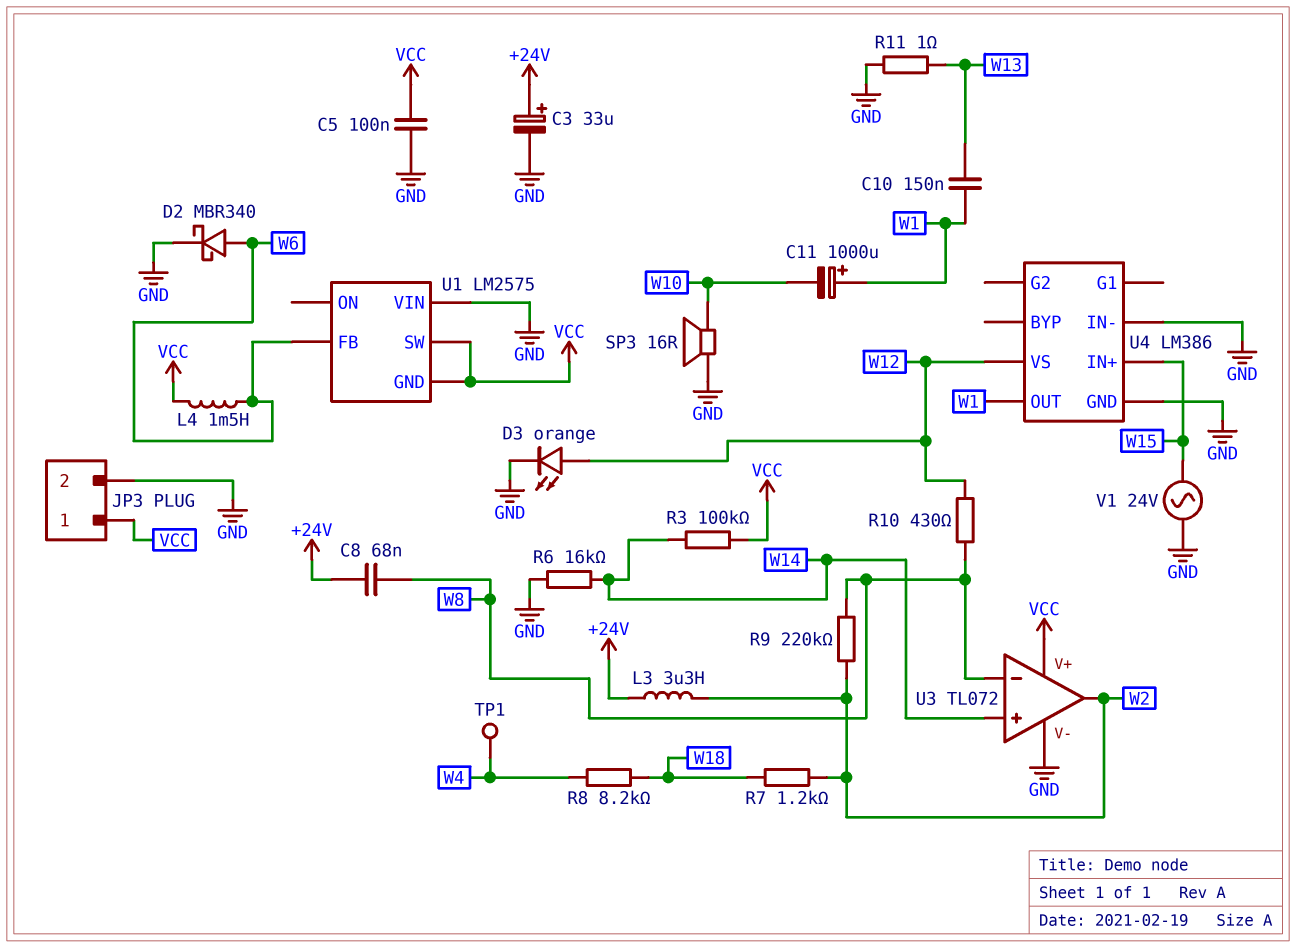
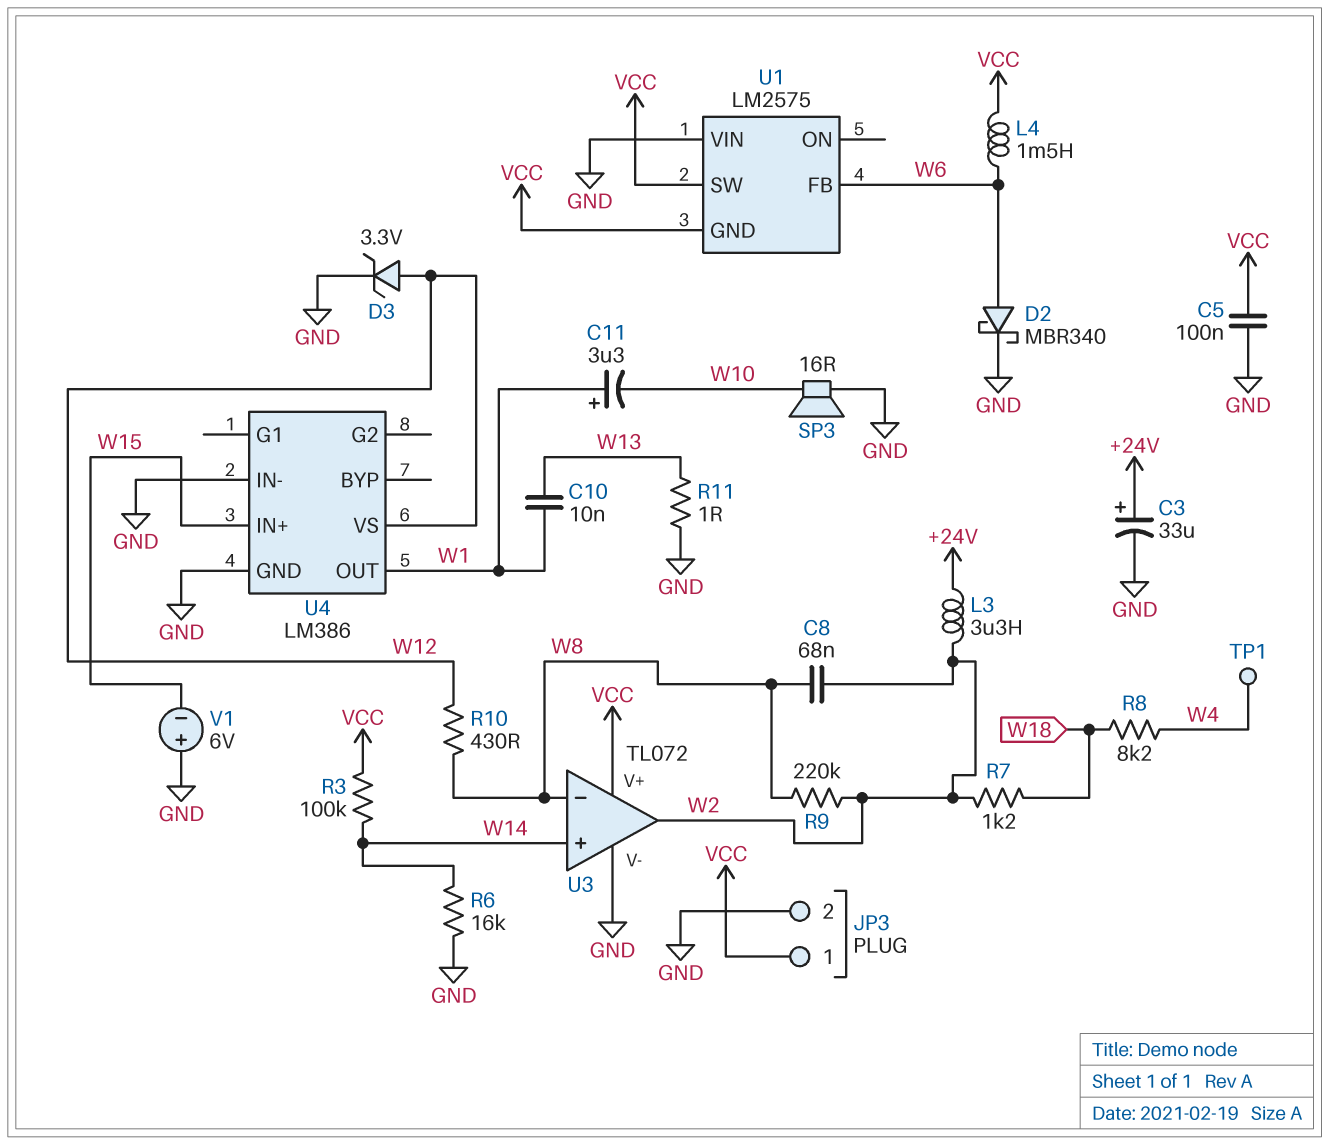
C8: 68nF (+24V, W8) -> 68nF (W2, W8)
C10: 150nF (W1, W13) -> 10nF (W1, W13)
C11: 1000uF (plus W1, minus W10) -> 3.3uF (plus W1, minus W10)
D3: LED orange (A W12, K GND) -> zener 3.3V (A W12, K GND)
V1: AC 24V (GND, W15) -> 6V (plus GND, minus W15)

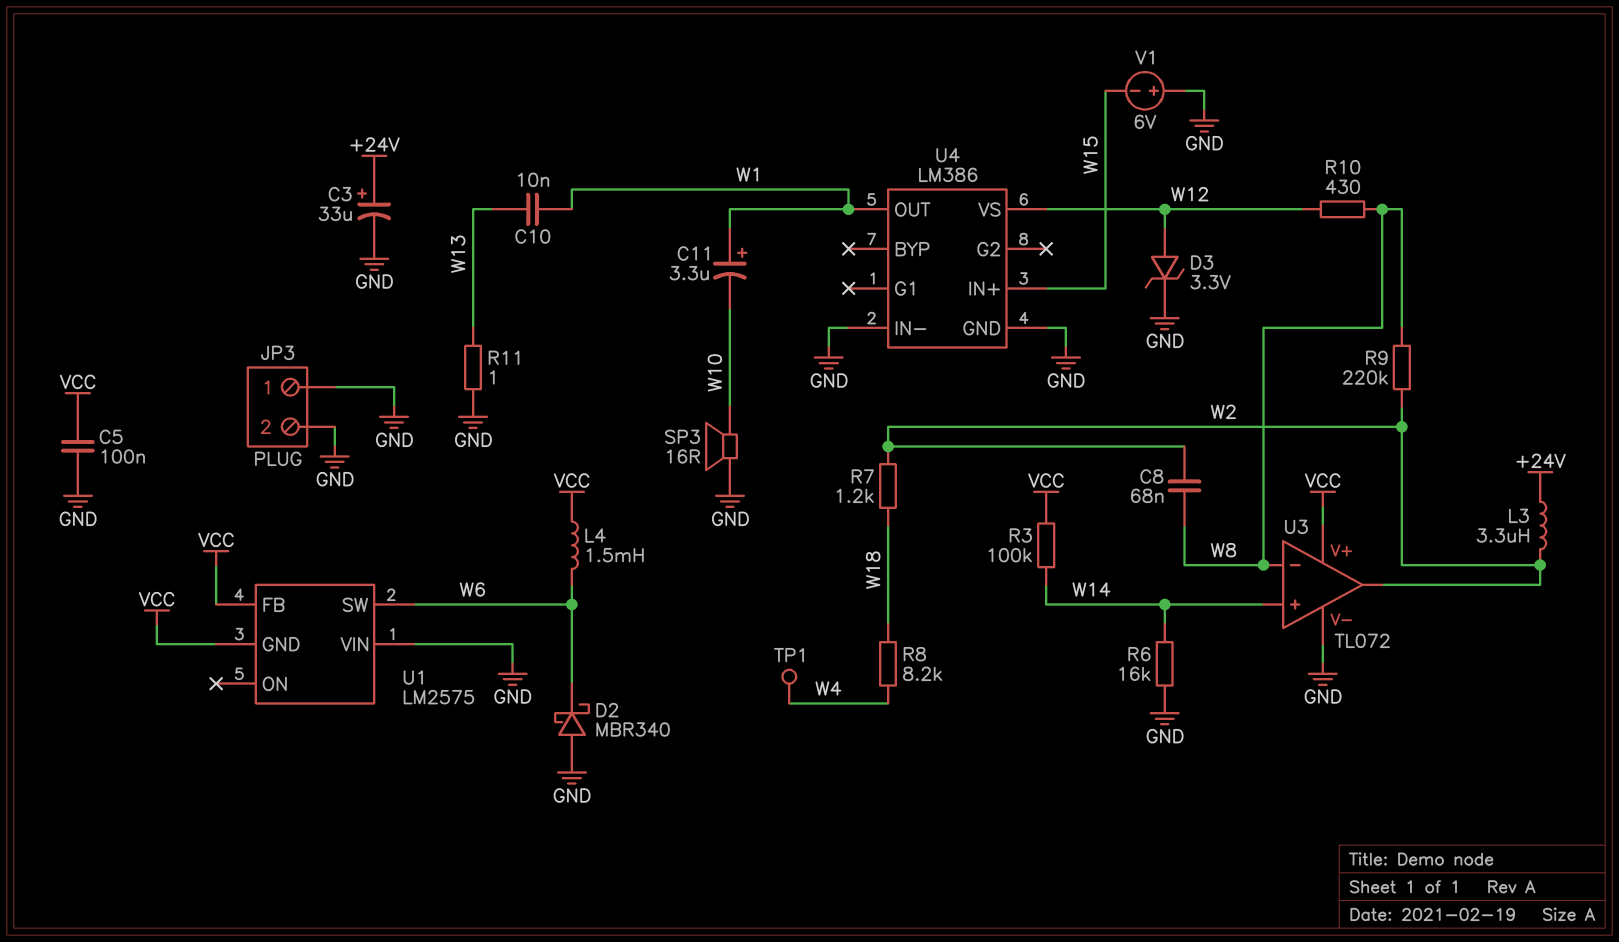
D2: schottky MBR340 (A W6, K GND) -> schottky MBR340 (A GND, K W6)
JP3 pin 1: VCC -> GND
U1 pin FB: W6 -> VCC
U1 pin SW: VCC -> W6

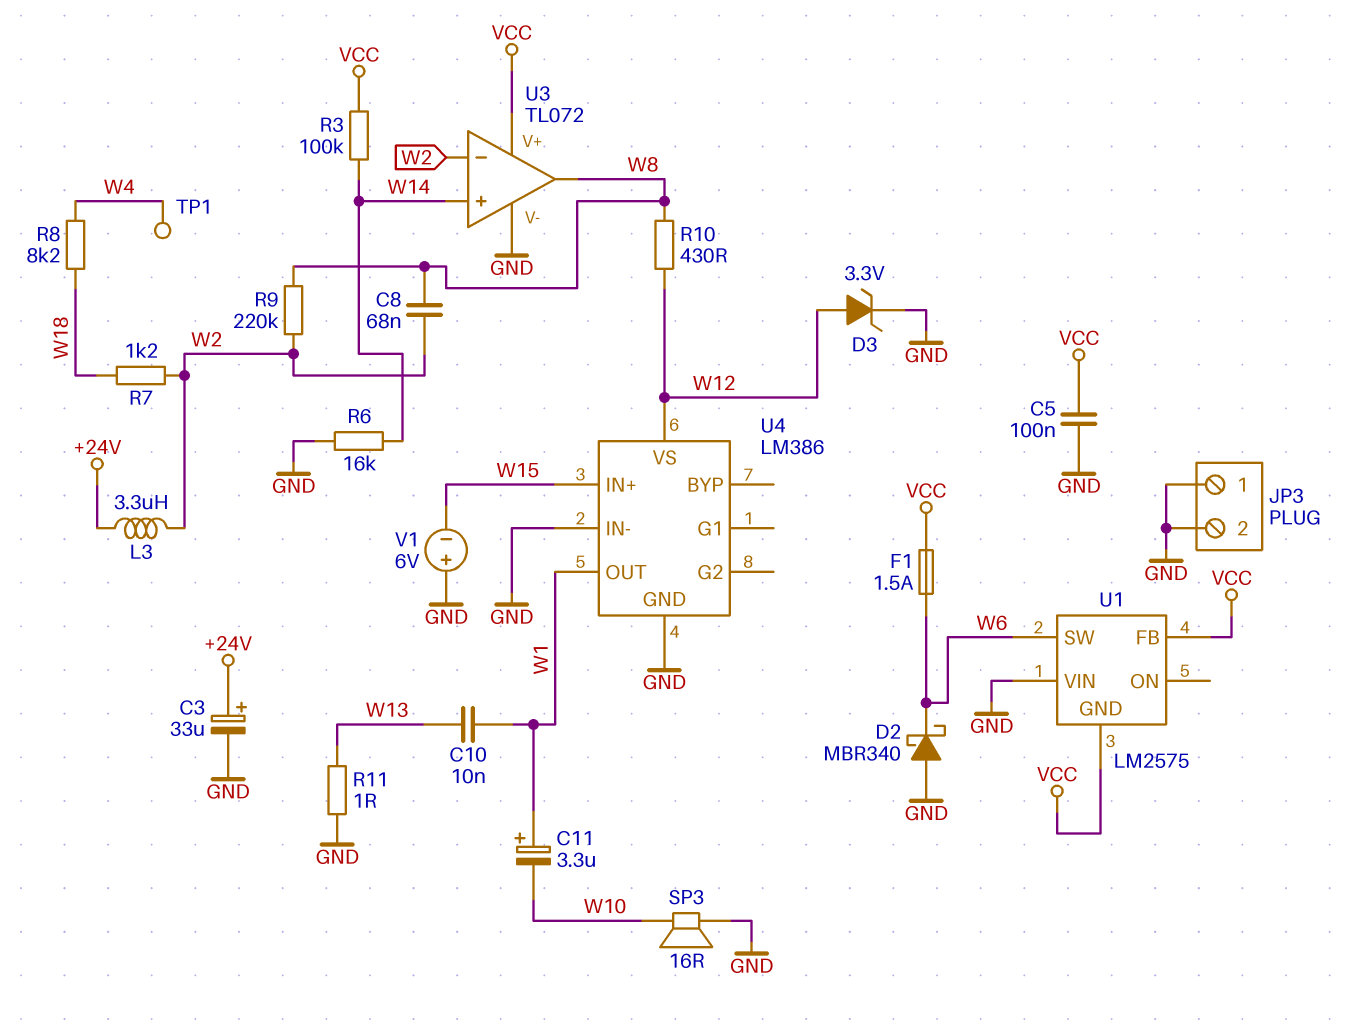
F1: none -> 1.5A (VCC, W6)
L4: 1.5mH (VCC, W6) -> none
U3 pin in-: W8 -> W2
U3 pin out: W2 -> W8

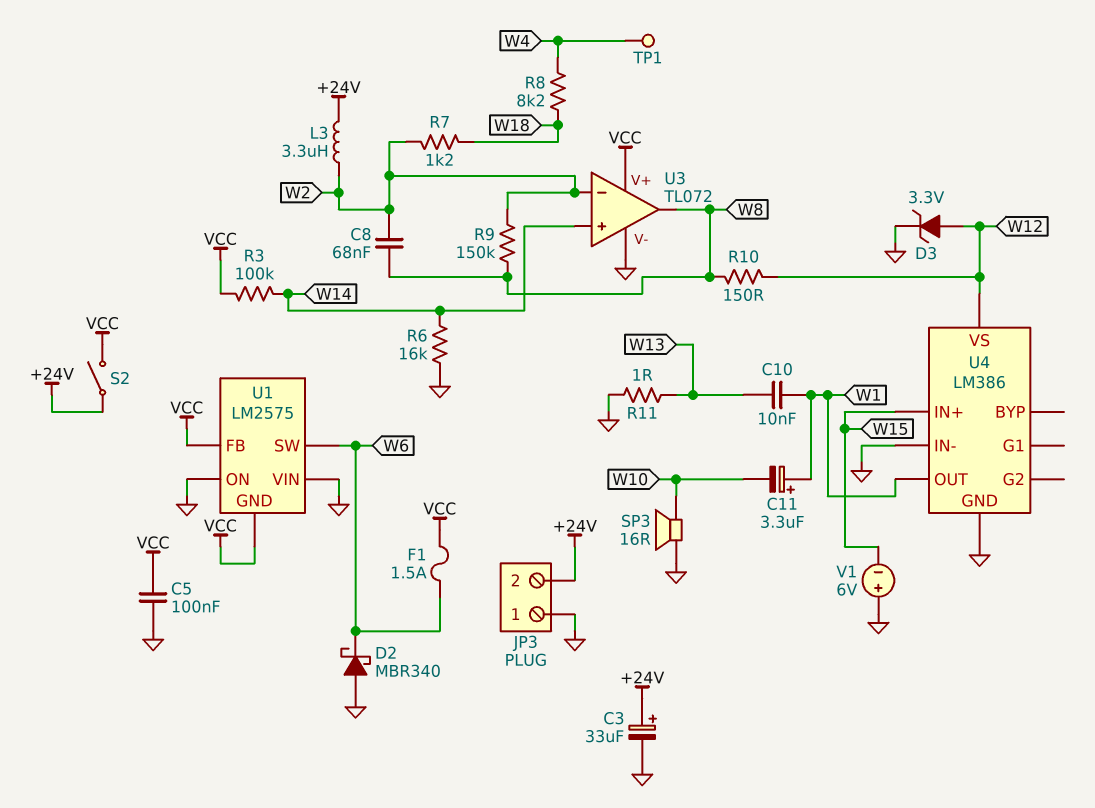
JP3 pin 2: GND -> +24V
R9: 220k (W2, W8) -> 150k (W2, W8)
R10: 430 (W8, W12) -> 150 (W8, W12)
S2: none -> switch (+24V, VCC)
U1 pin ON: none -> GND

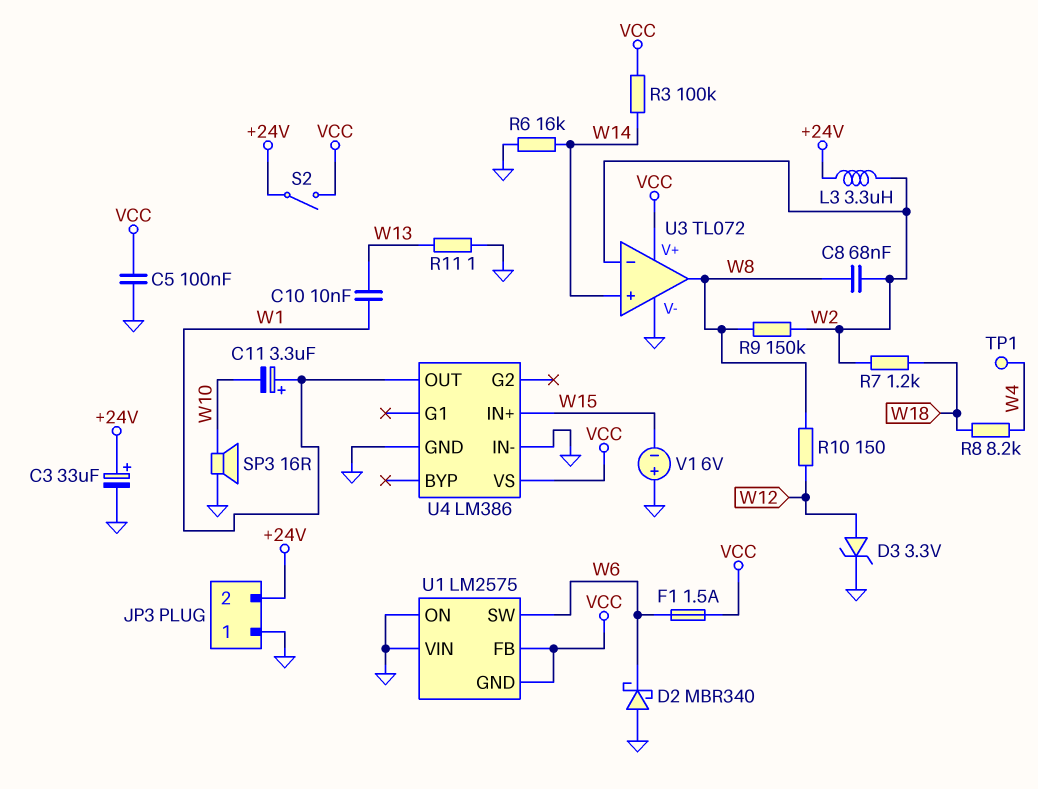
U4 pin VS: W12 -> VCC

